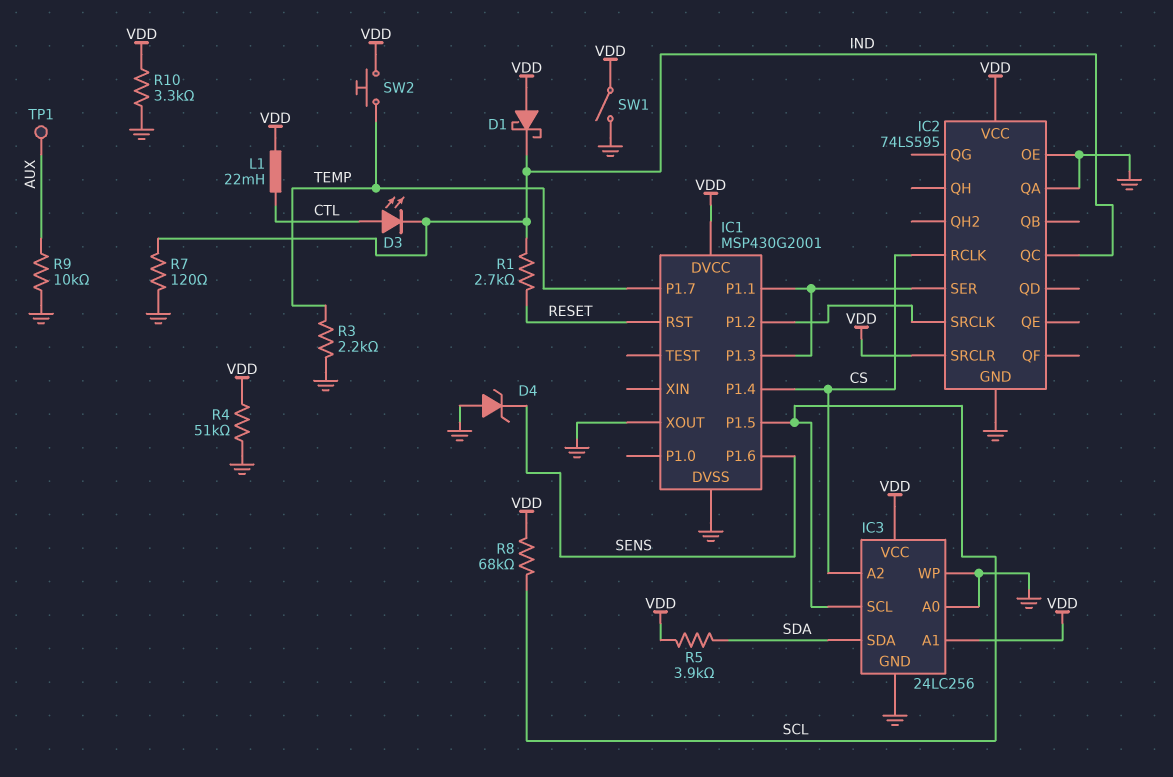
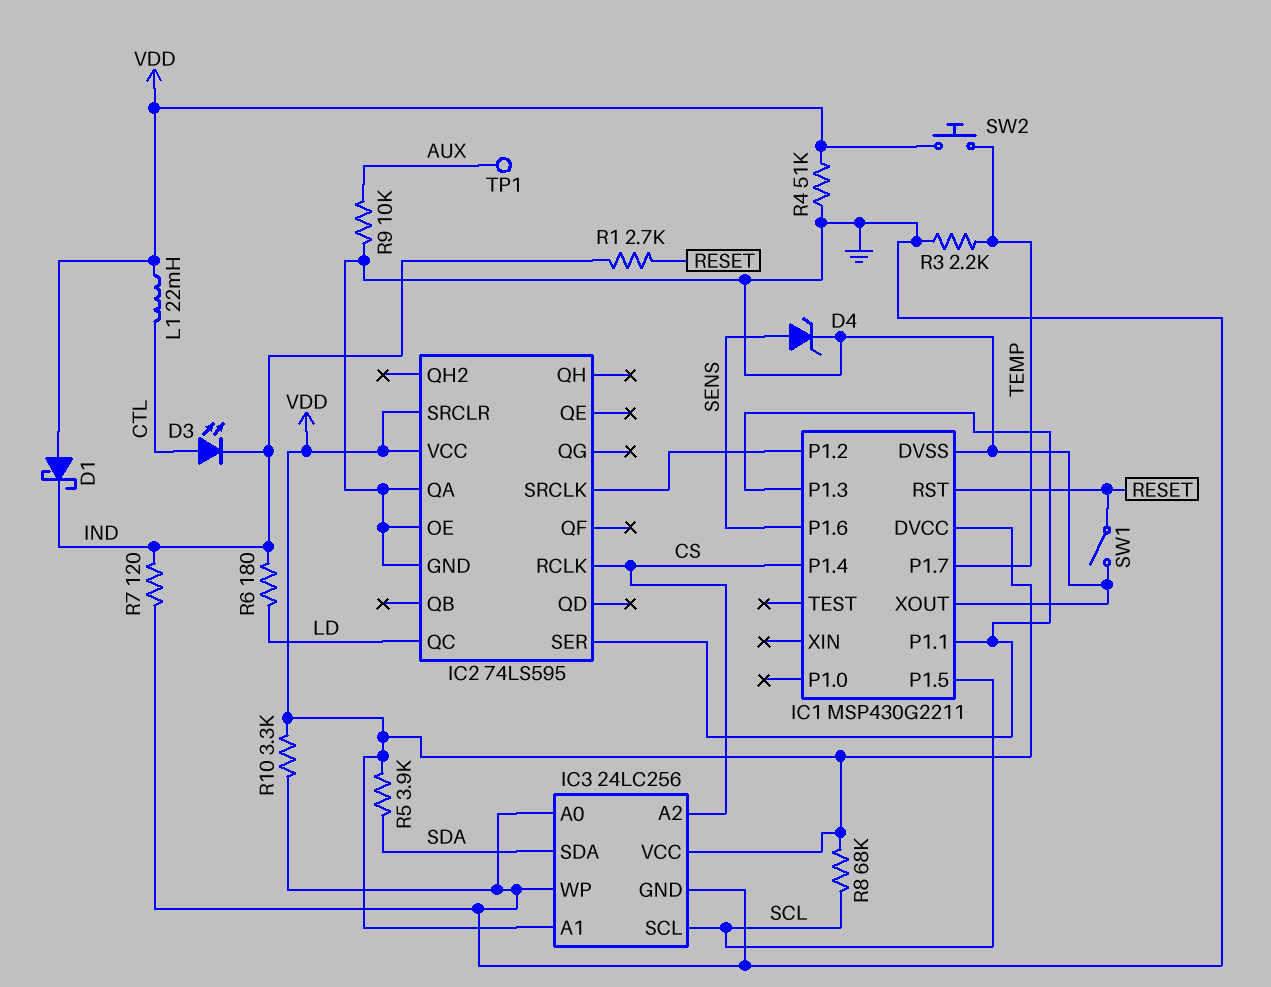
D4: zener (A GND, K SENS) -> zener (A SENS, K GND)
IC1: MSP430G2001 -> MSP430G2211
IC2 pin QC: IND -> LD
R6: none -> 180 (IND, LD)
SW1: switch (GND, VDD) -> switch (GND, RESET)

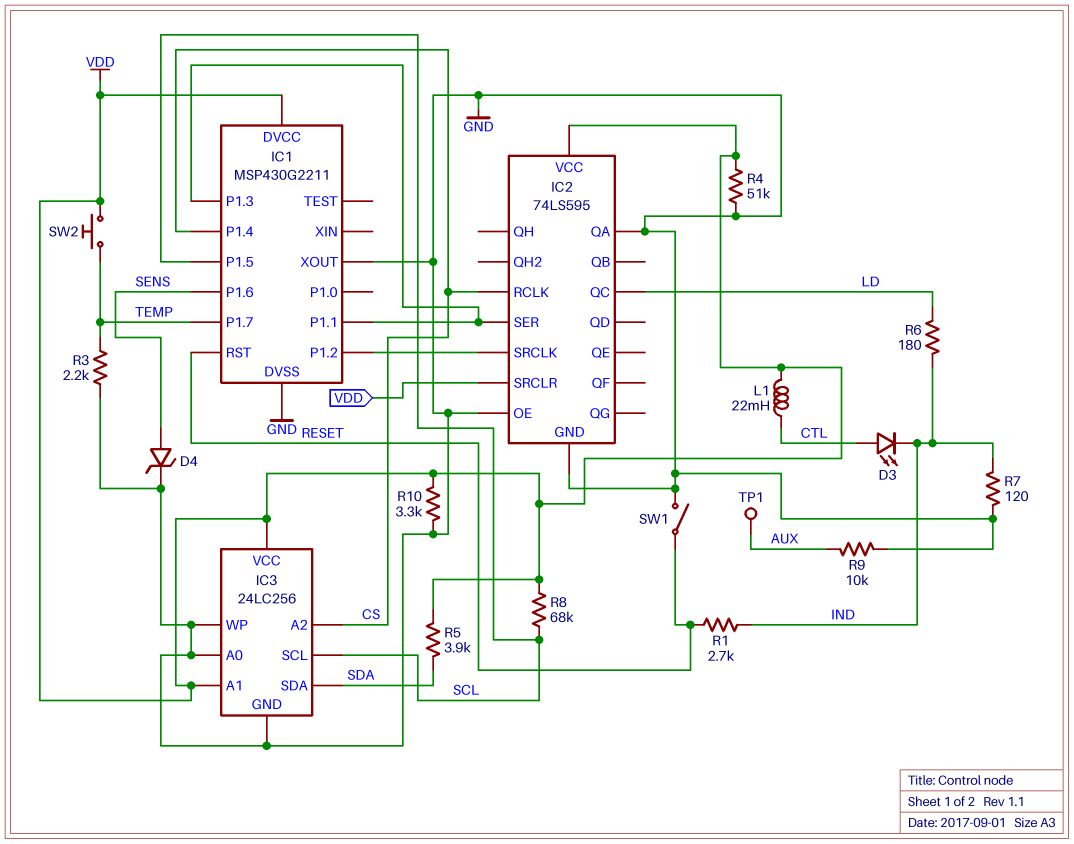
D1: schottky (A VDD, K IND) -> none

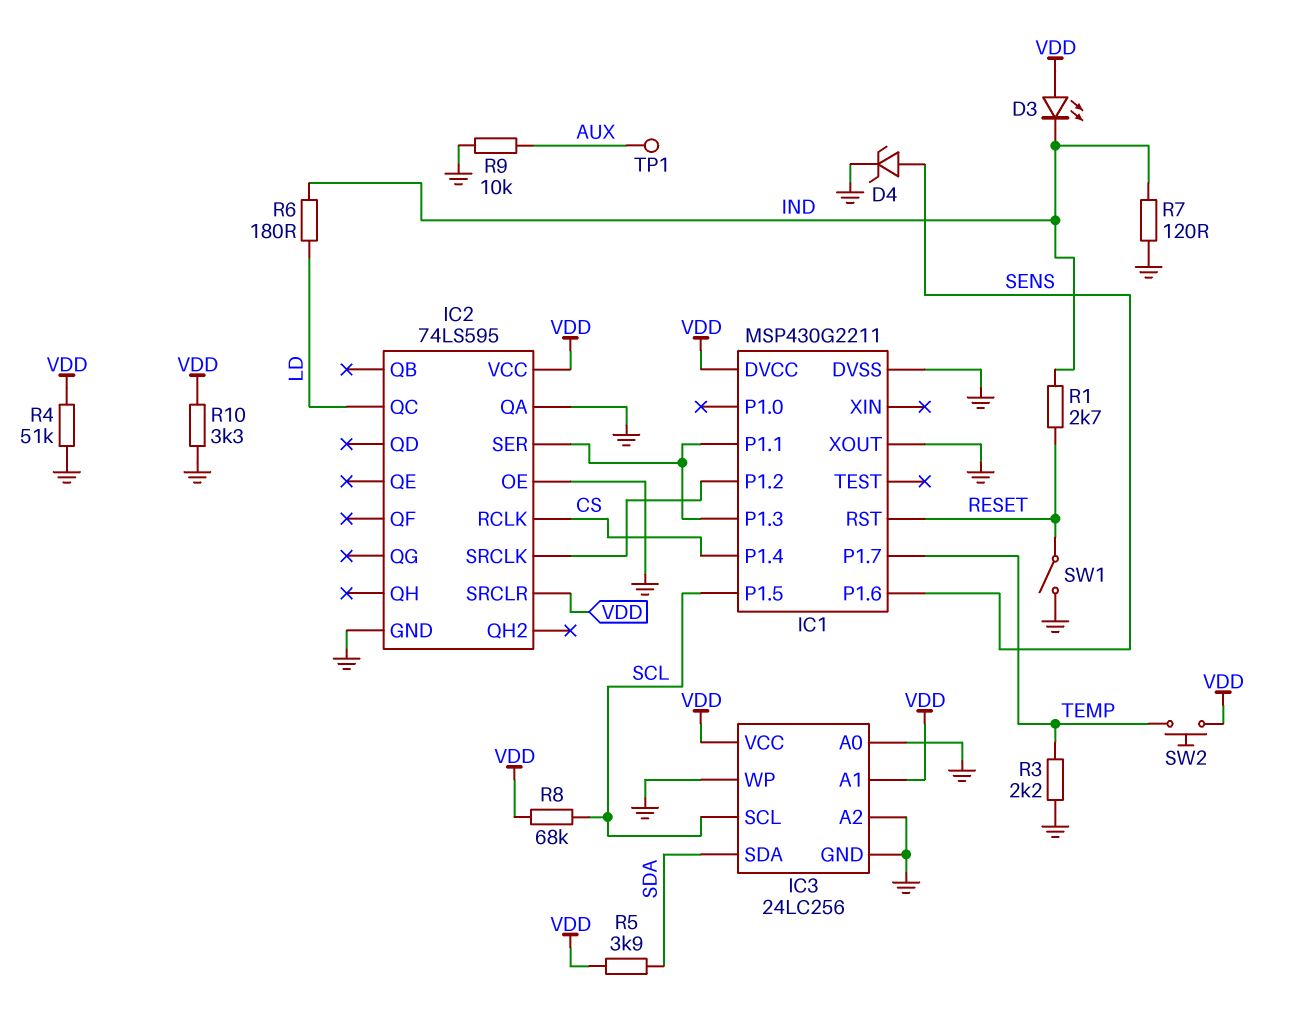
D3: LED (A CTL, K IND) -> LED (A VDD, K IND)
IC3 pin A2: CS -> GND
L1: 22mH (CTL, VDD) -> none

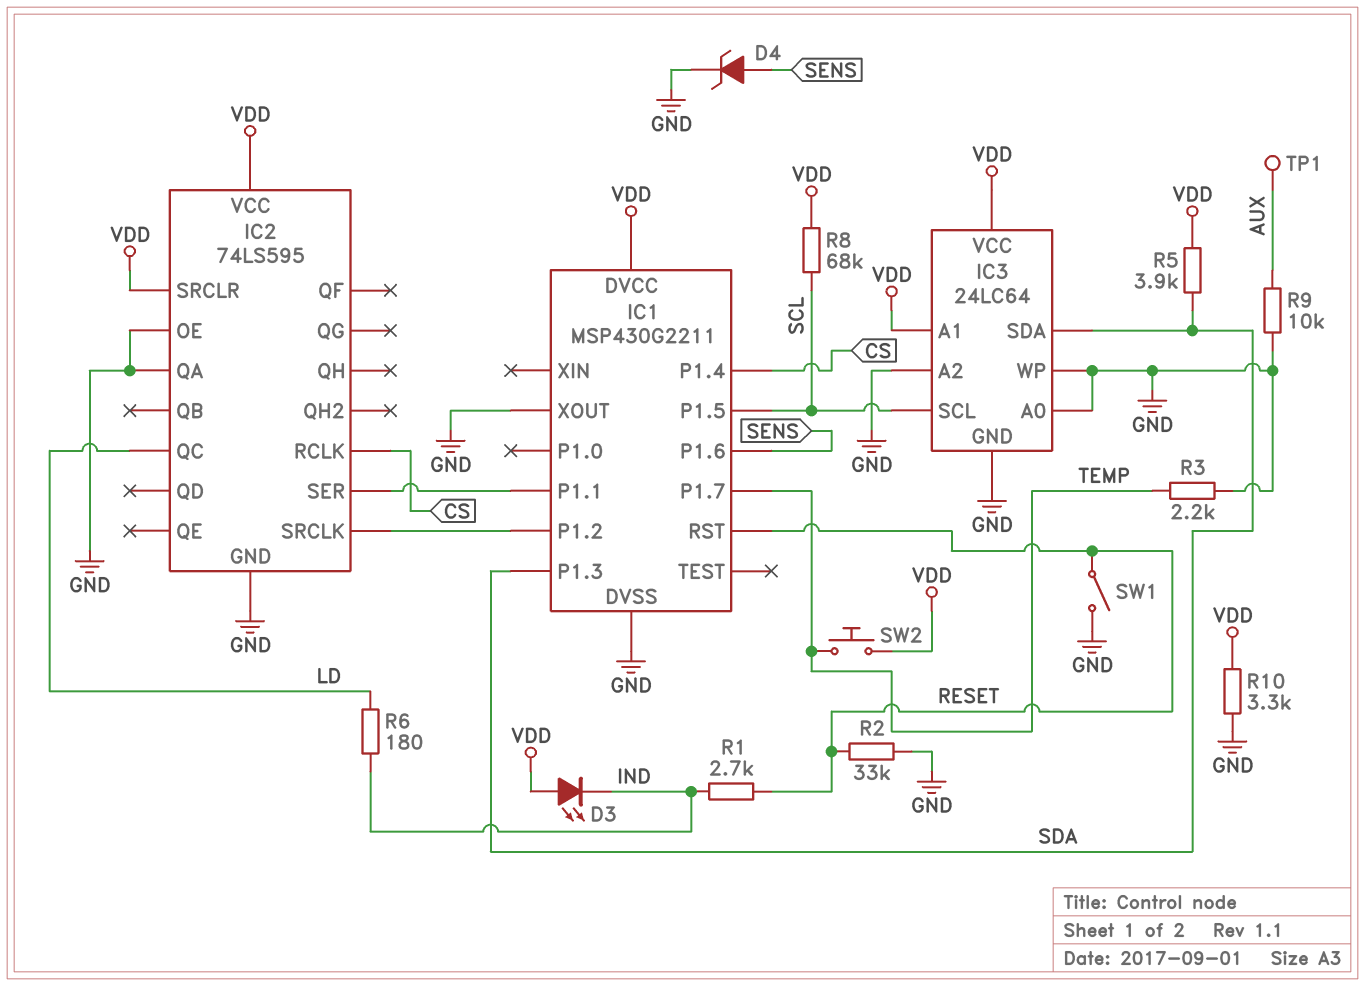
IC1 pin P1.3: IC1/P1.1 -> SDA
IC3: 24LC256 -> 24LC64
R2: none -> 33k (GND, RESET)
R4: 51k (GND, VDD) -> none
R7: 120 (GND, IND) -> none

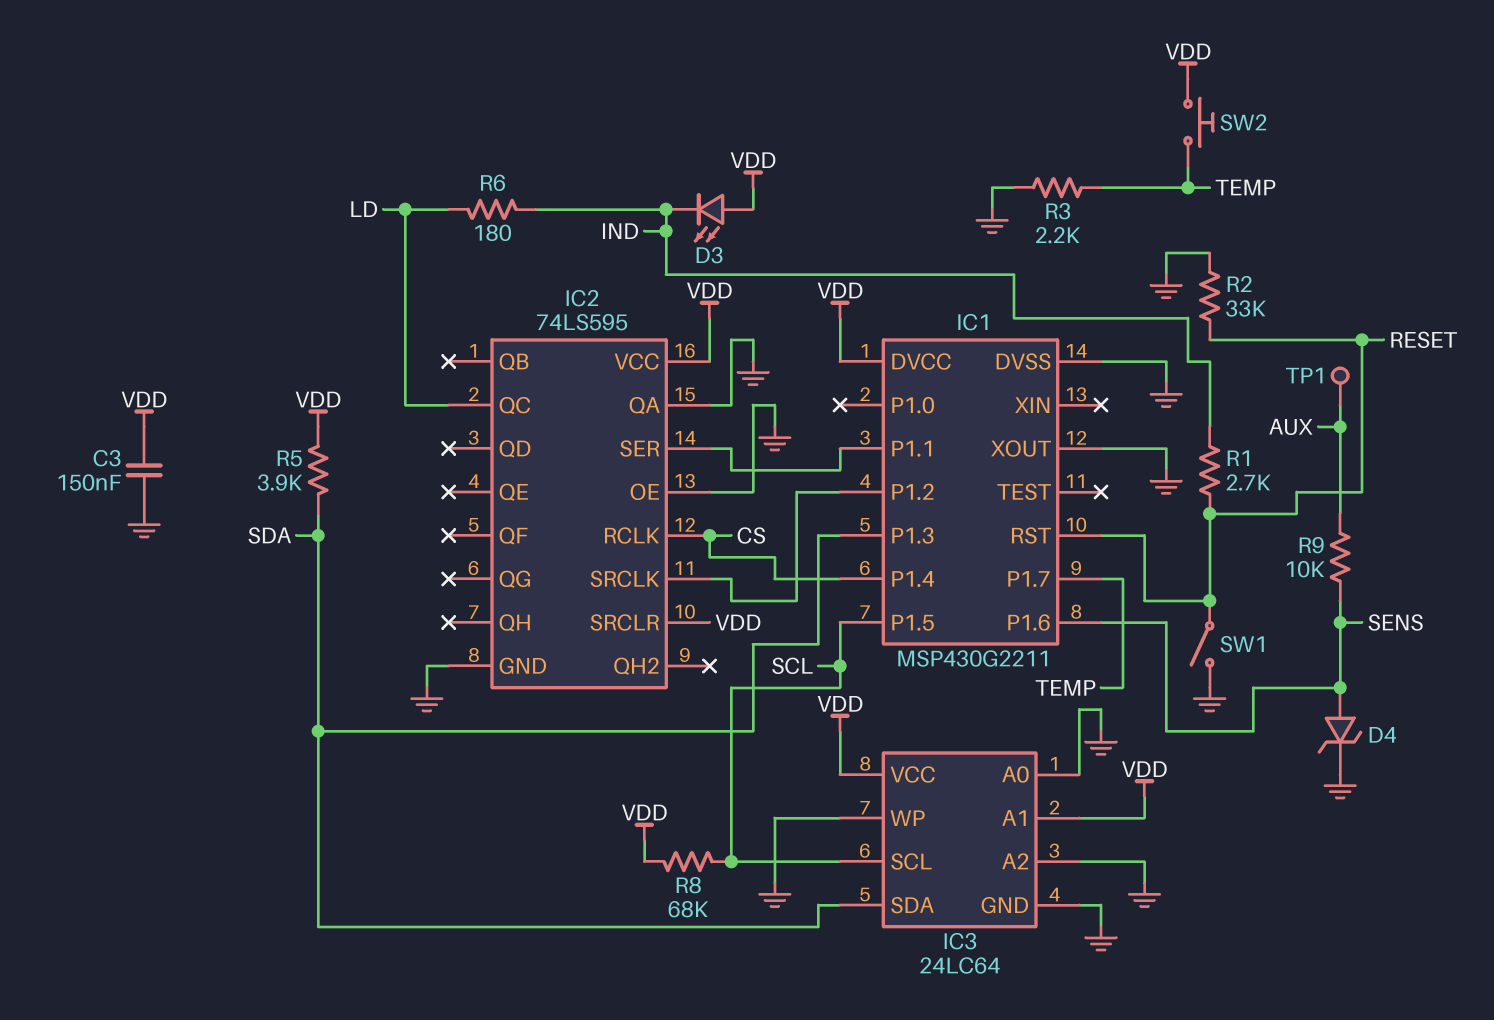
C3: none -> 150nF (GND, VDD)
R9: 10k (AUX, GND) -> 10k (AUX, SENS)
R10: 3.3k (GND, VDD) -> none

